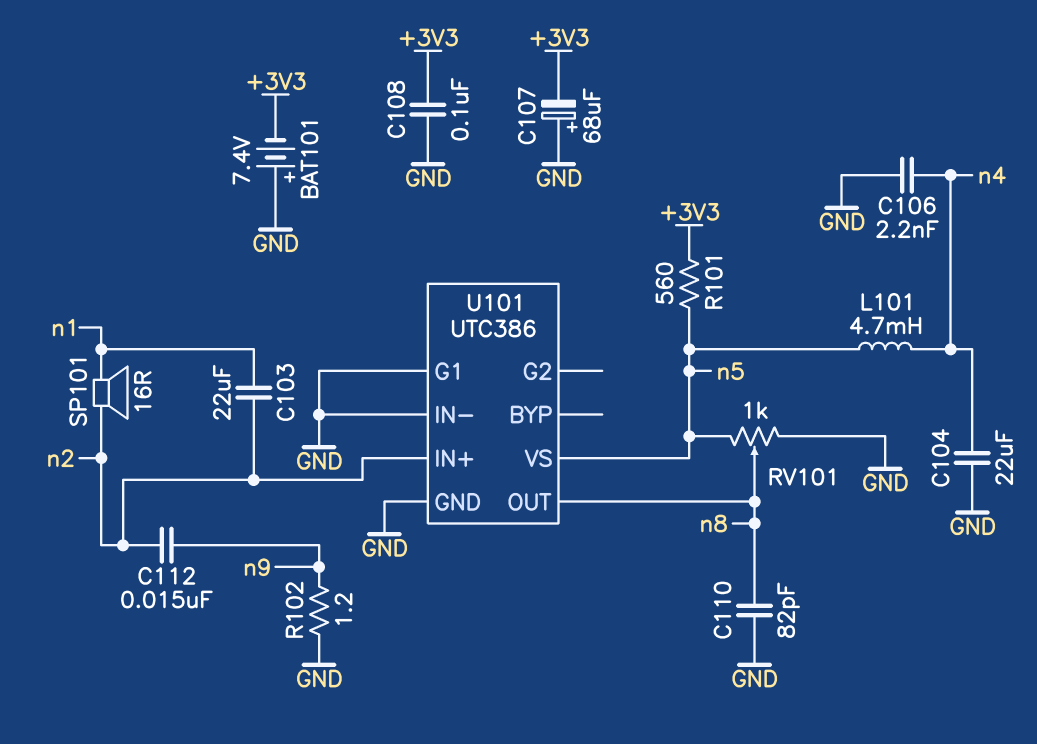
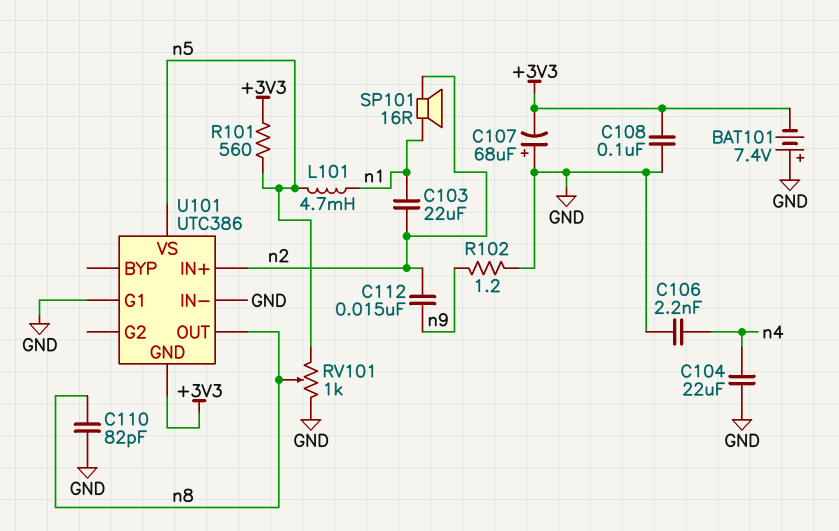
L101: 4.7mH (n4, n5) -> 4.7mH (n1, n5)
U101 pin GND: GND -> +3V3

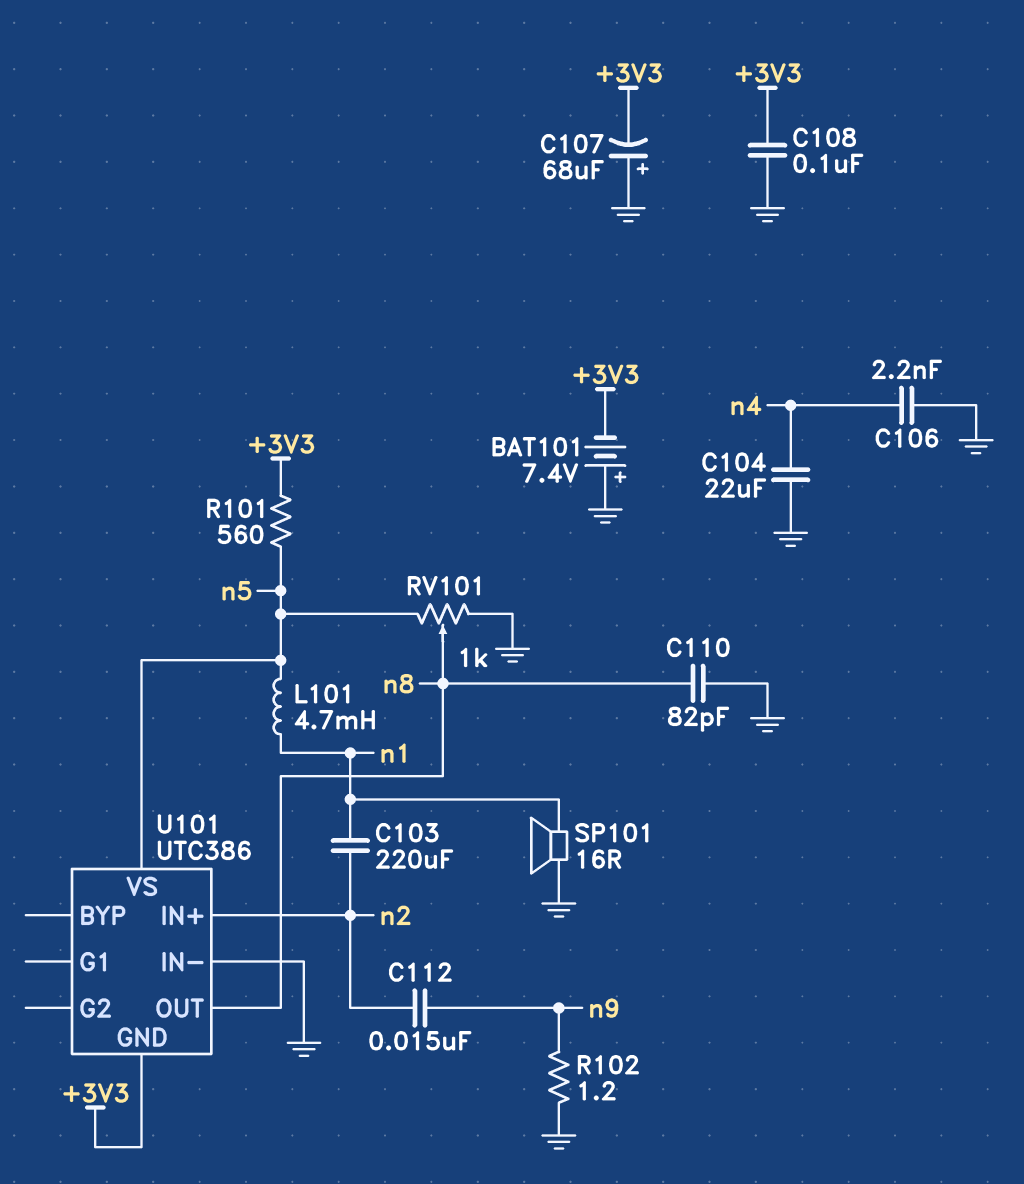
C103: 22uF (n1, n2) -> 220uF (n1, n2)
SP101: speaker 16R (n1, n2) -> speaker 16R (GND, n1)
U101 pin G1: GND -> none

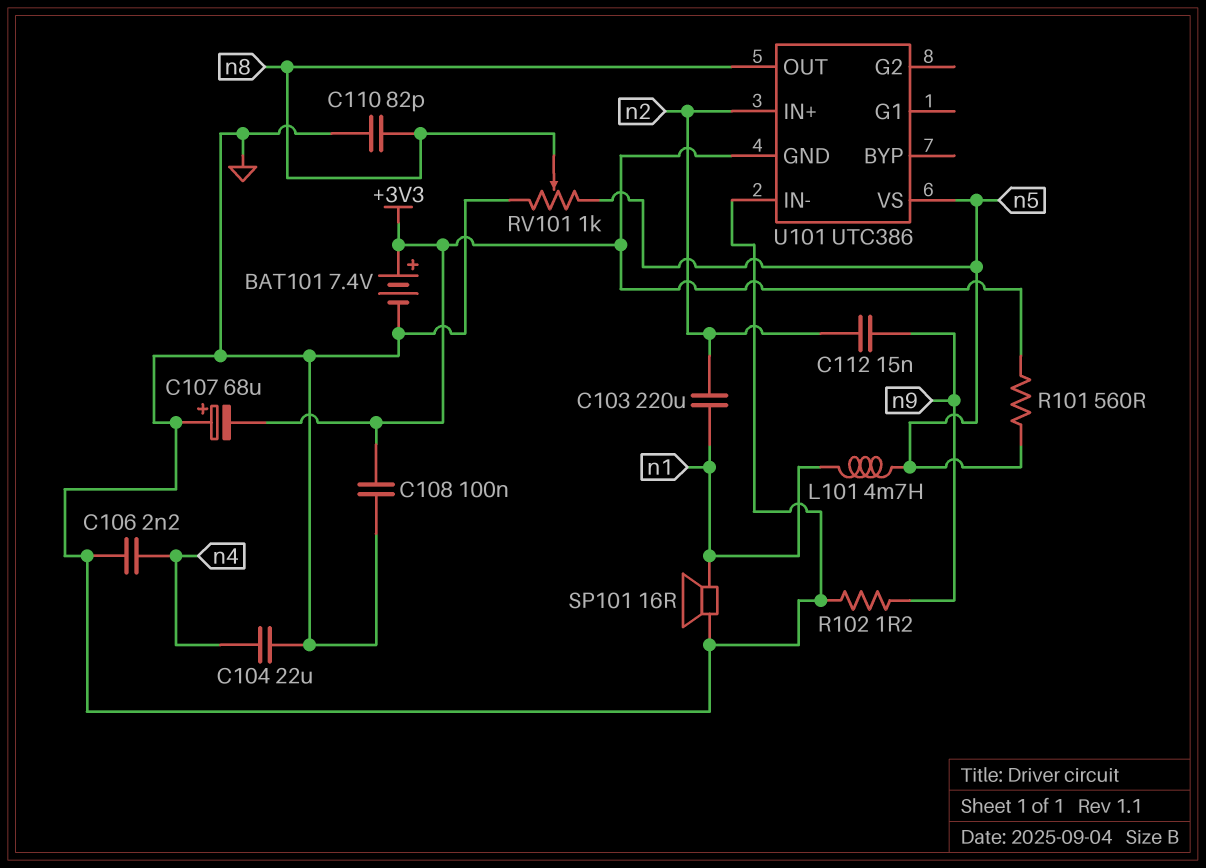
BAT101: 7.4V (plus GND, minus +3V3) -> 7.4V (plus +3V3, minus GND)

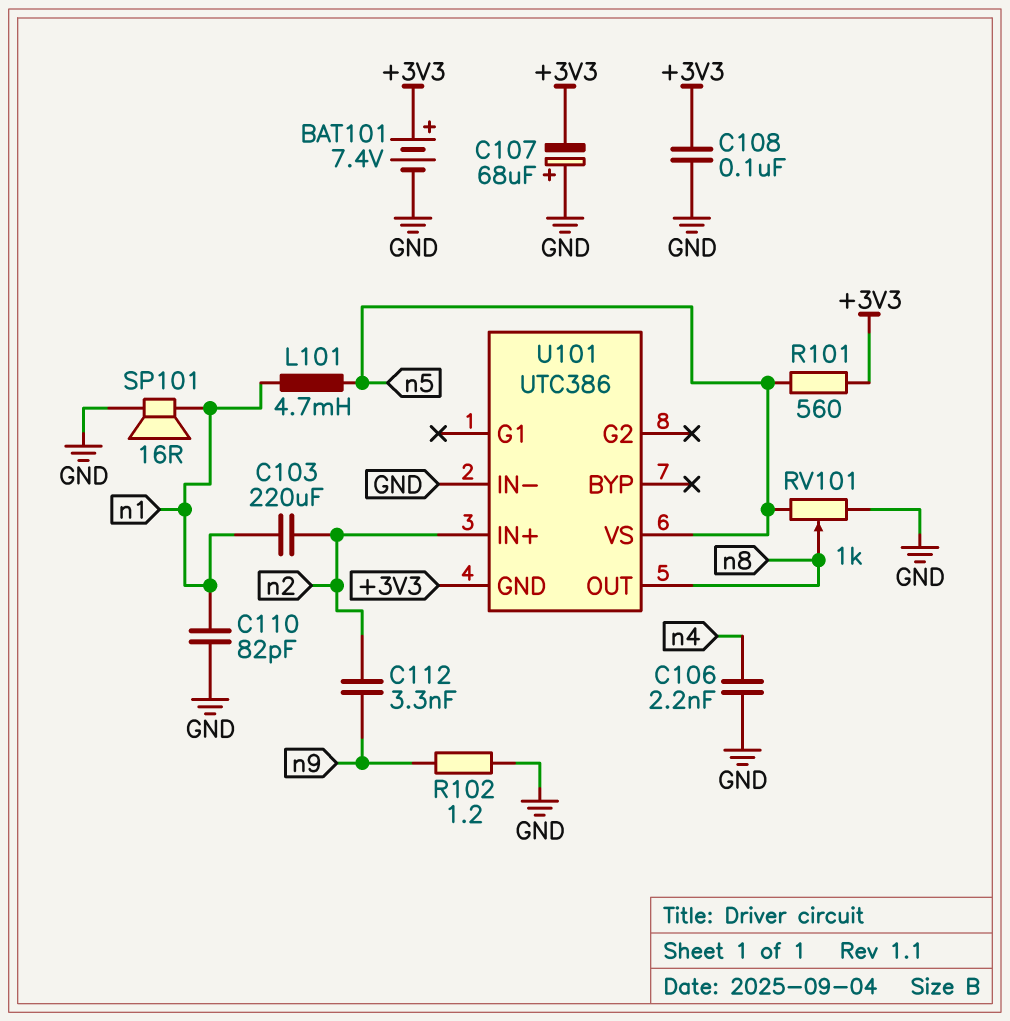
C104: 22uF (GND, n4) -> none
C110: 82pF (GND, n8) -> 82pF (GND, n1)
C112: 15nF (n2, n9) -> 3.3nF (n2, n9)

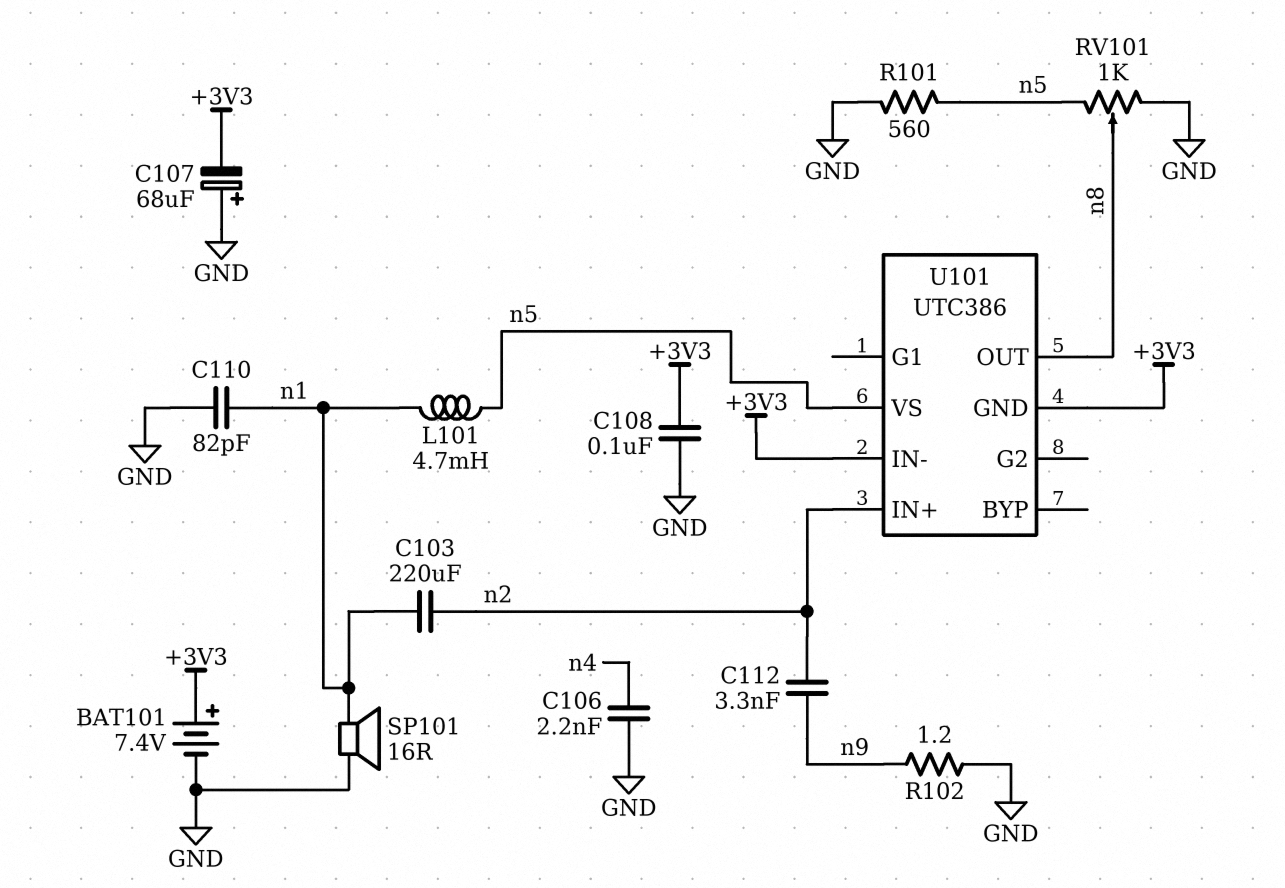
R101: 560 (+3V3, n5) -> 560 (GND, n5)
U101 pin IN-: GND -> +3V3

